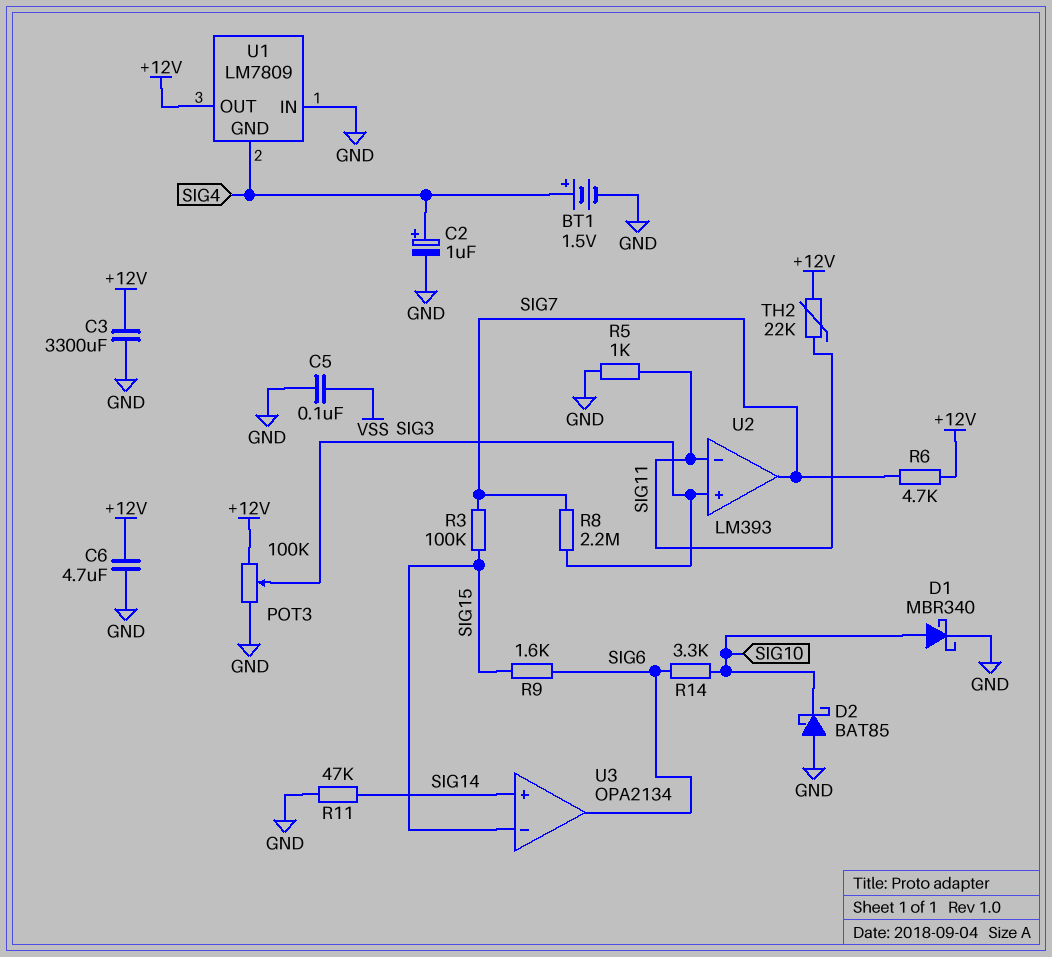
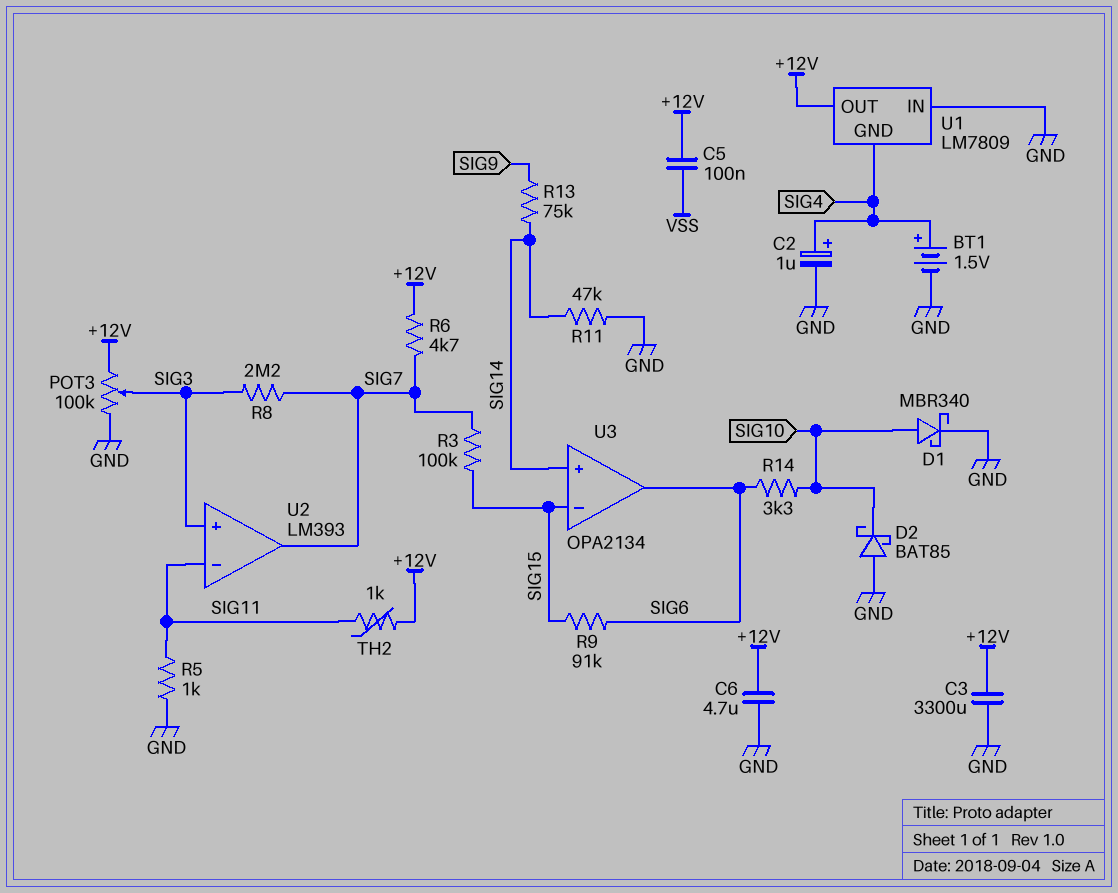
C5: 100nF (GND, VSS) -> 100nF (+12V, VSS)
R9: 1.6k (SIG6, SIG15) -> 91k (SIG6, SIG15)
R13: none -> 75k (SIG9, SIG14)
TH2: 22k (+12V, SIG11) -> 1k (+12V, SIG11)

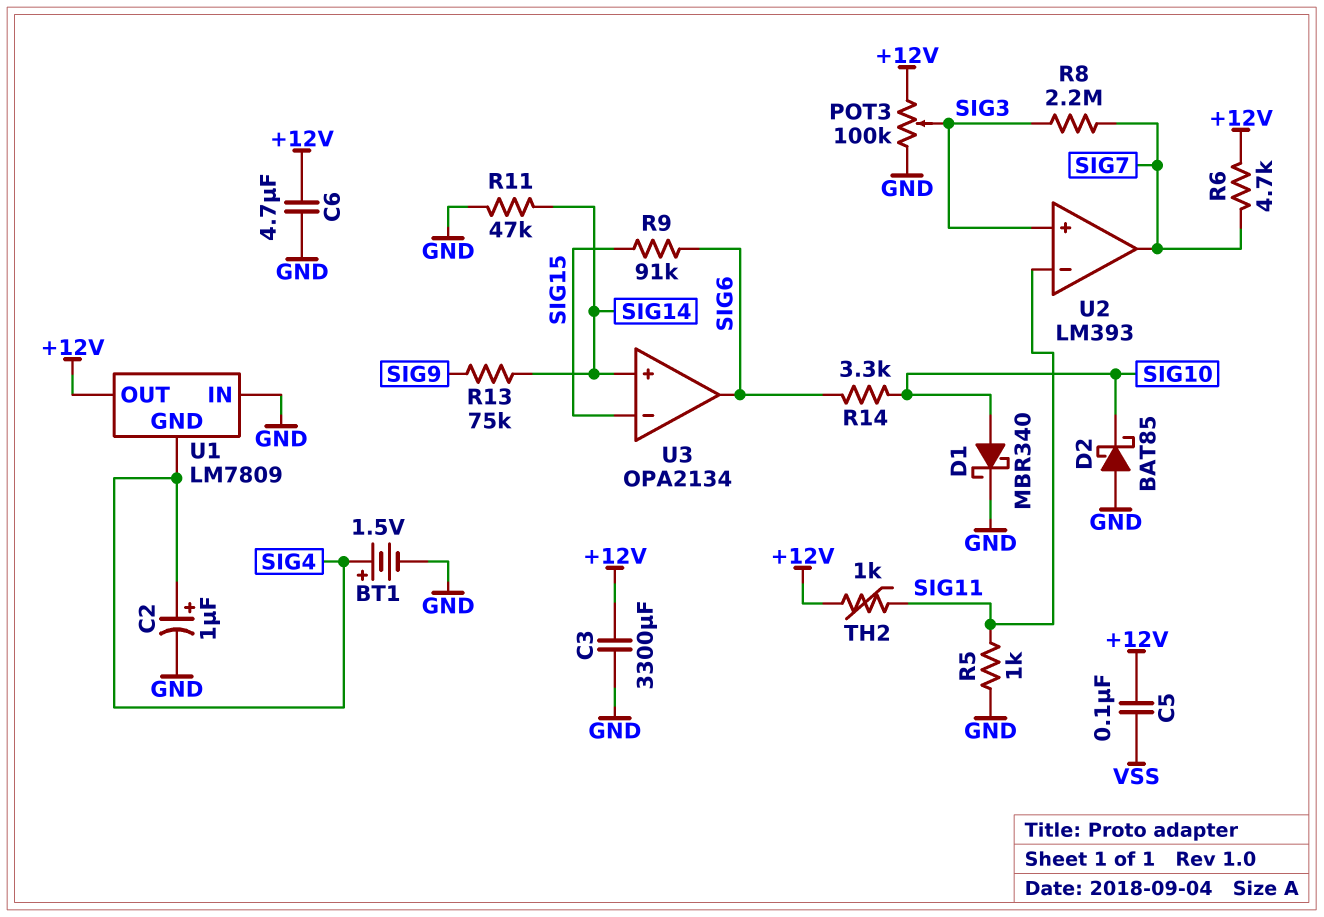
R3: 100k (SIG7, SIG15) -> none

